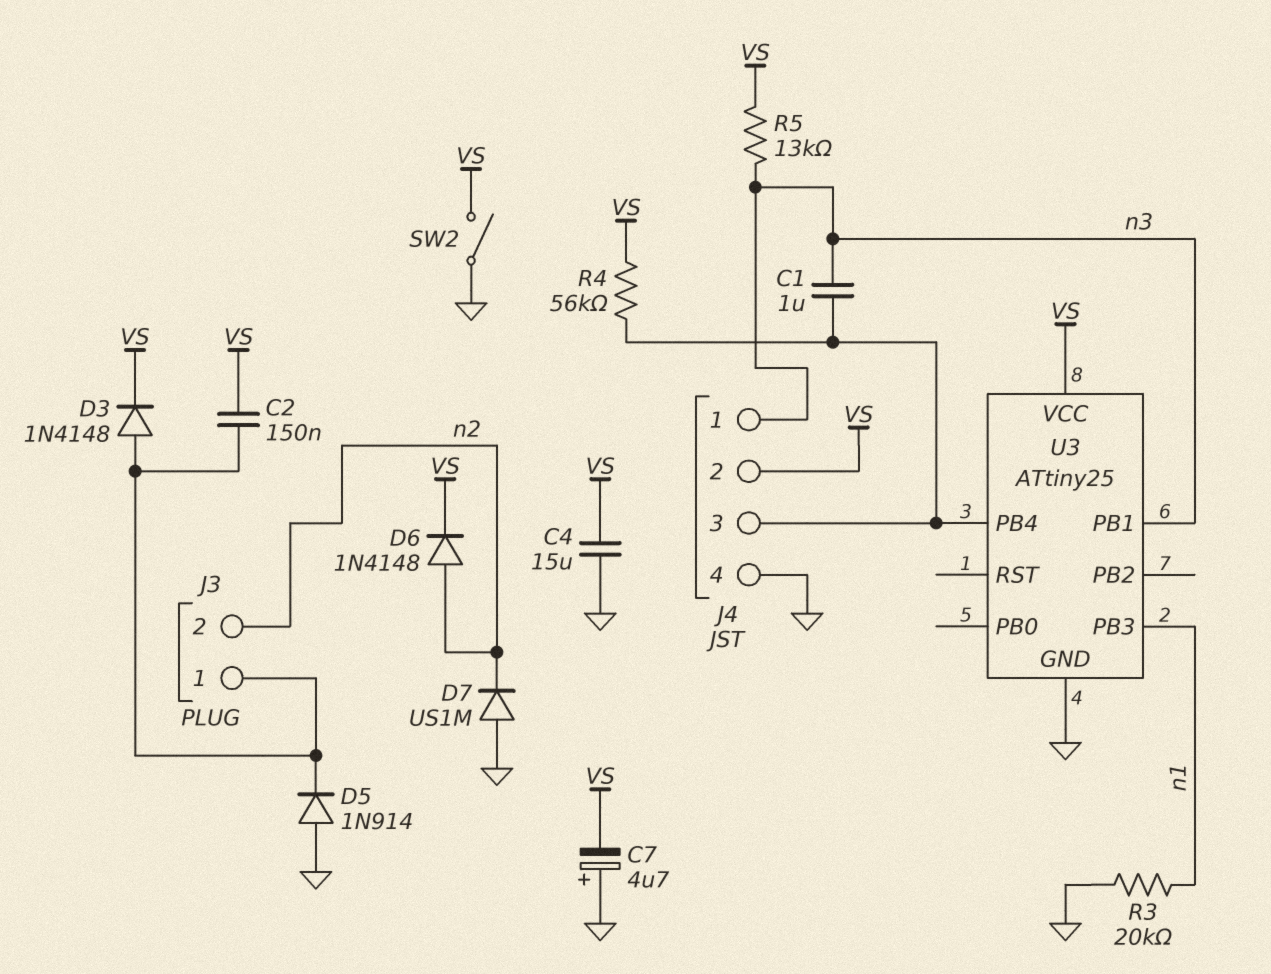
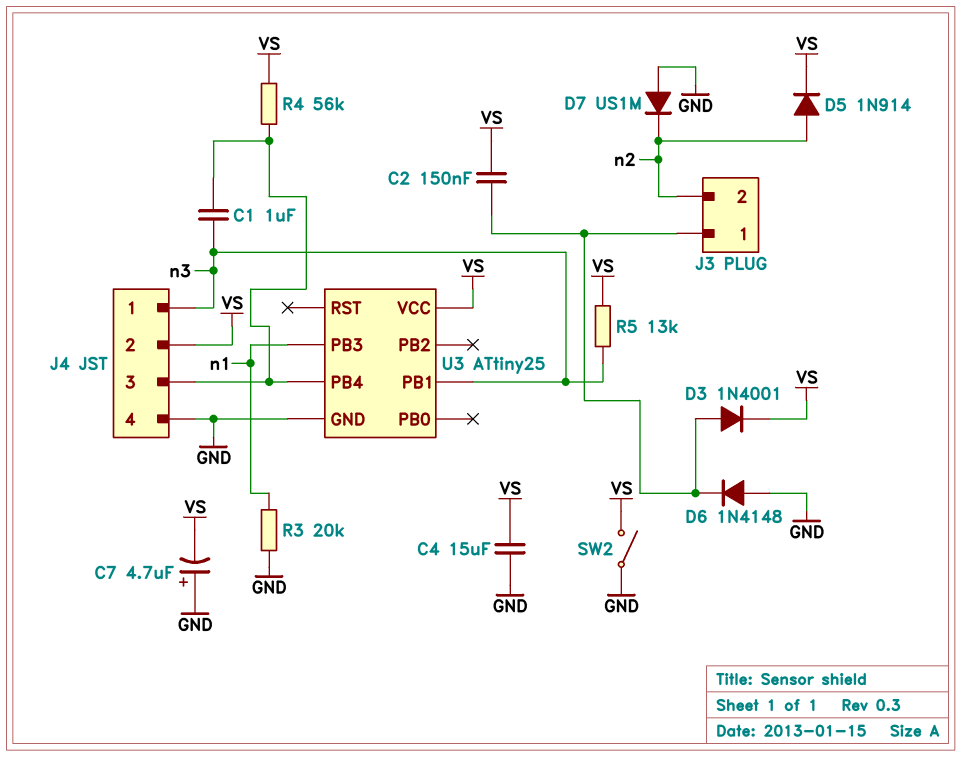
D3: diode 1N4148 (A J3/1, K VS) -> diode 1N4001 (A J3/1, K VS)
D5: diode 1N914 (A GND, K J3/1) -> diode 1N914 (A n2, K VS)
D6: diode 1N4148 (A n2, K VS) -> diode 1N4148 (A GND, K J3/1)

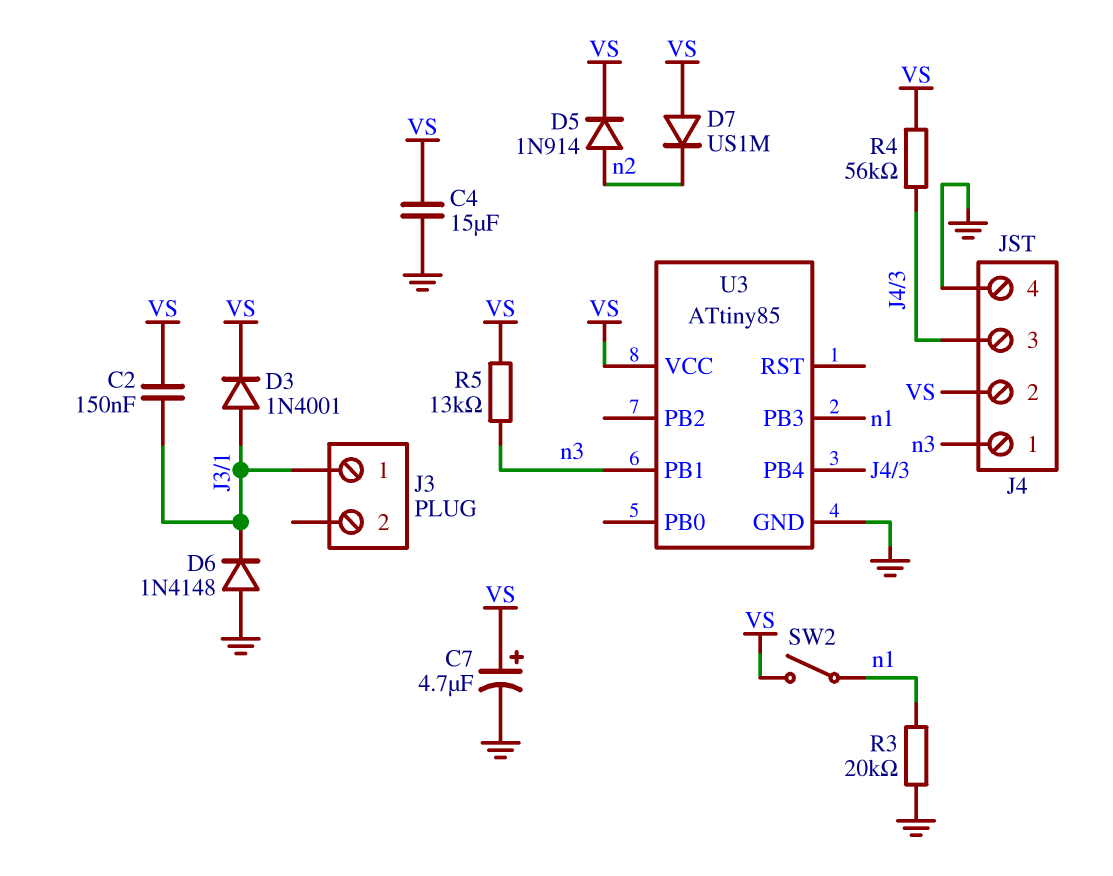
C1: 1uF (J4/3, n3) -> none
C7: 4.7uF (plus GND, minus VS) -> 4.7uF (plus VS, minus GND)
D7: diode US1M (A GND, K n2) -> diode US1M (A VS, K n2)
J3 pin 2: n2 -> none
SW2: switch (GND, VS) -> switch (VS, n1)
U3: ATtiny25 -> ATtiny85

